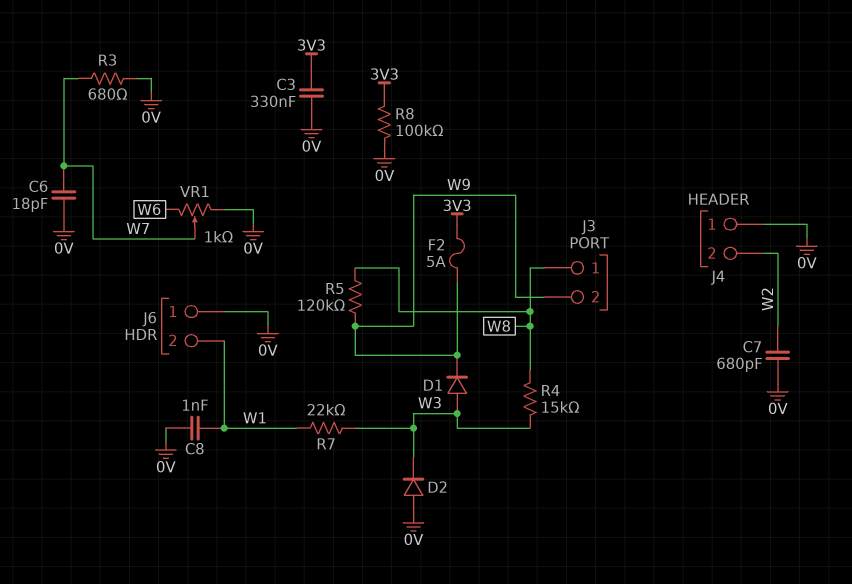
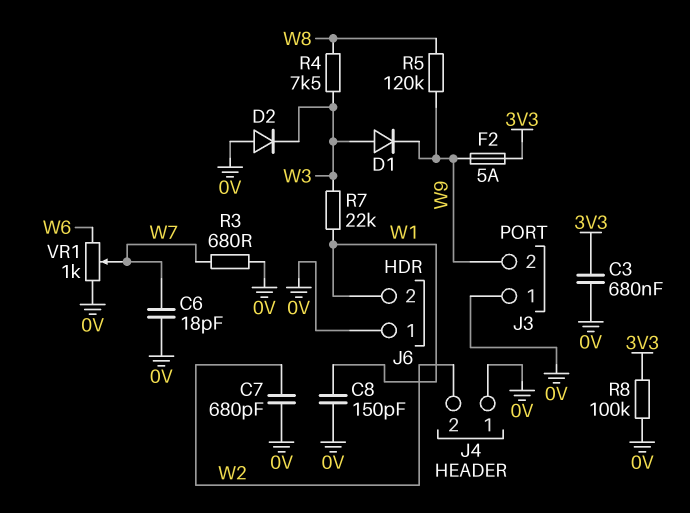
C3: 330nF (0V, 3V3) -> 680nF (0V, 3V3)
C8: 1nF (0V, W1) -> 150pF (0V, W1)
J3 pin 1: W8 -> 0V
R4: 15k (W3, W8) -> 7.5k (W3, W8)

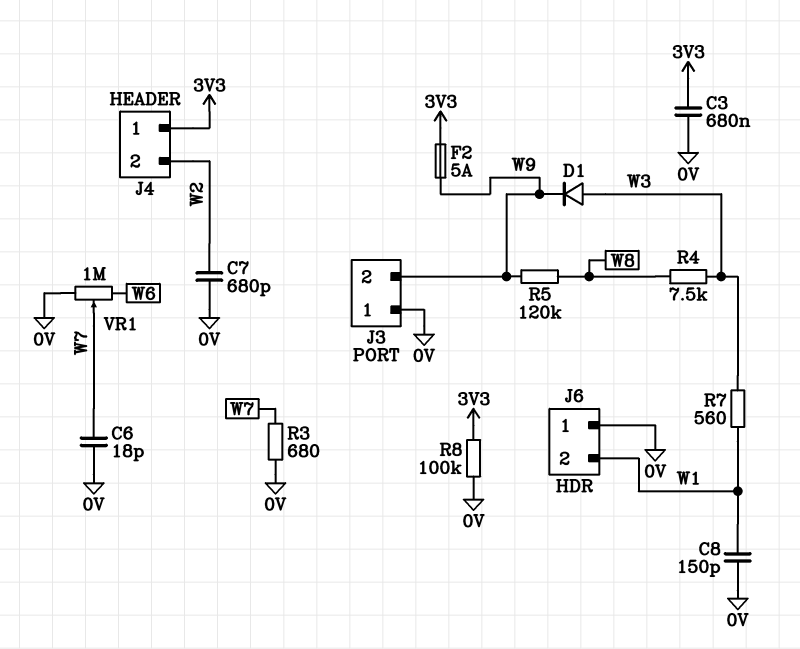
D2: diode (A 0V, K W3) -> none
J4 pin 1: 0V -> 3V3
R7: 22k (W1, W3) -> 560 (W1, W3)
VR1: 1k (0V, W6, wiper W7) -> 1M (0V, W6, wiper W7)

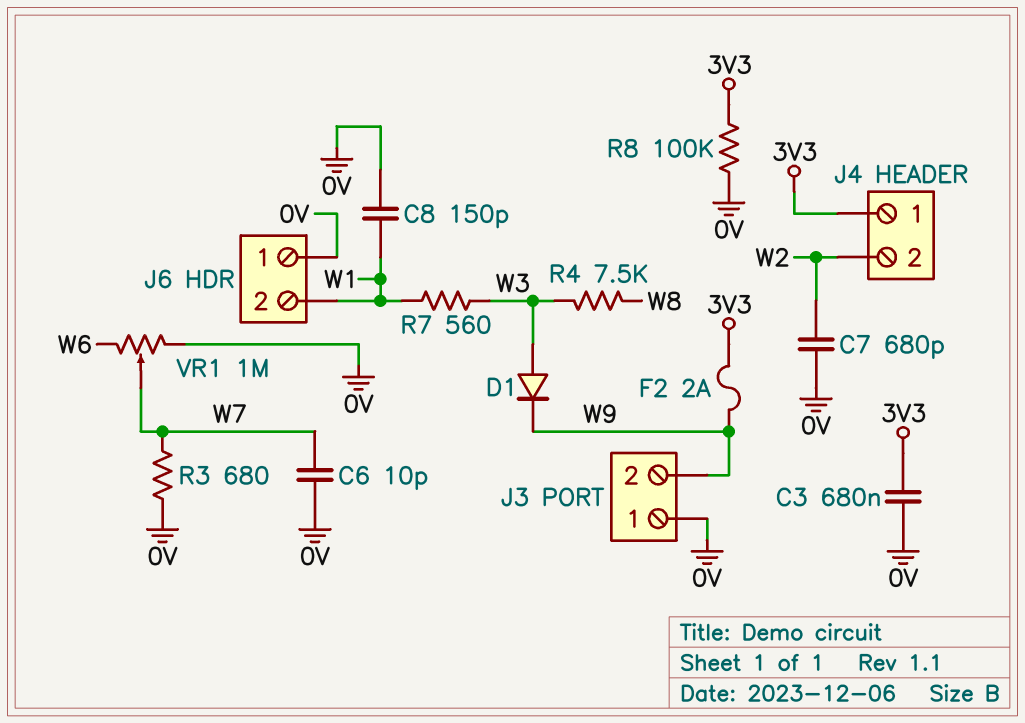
C6: 18pF (0V, W7) -> 10pF (0V, W7)
F2: 5A (3V3, W9) -> 2A (3V3, W9)
R5: 120k (W8, W9) -> none

